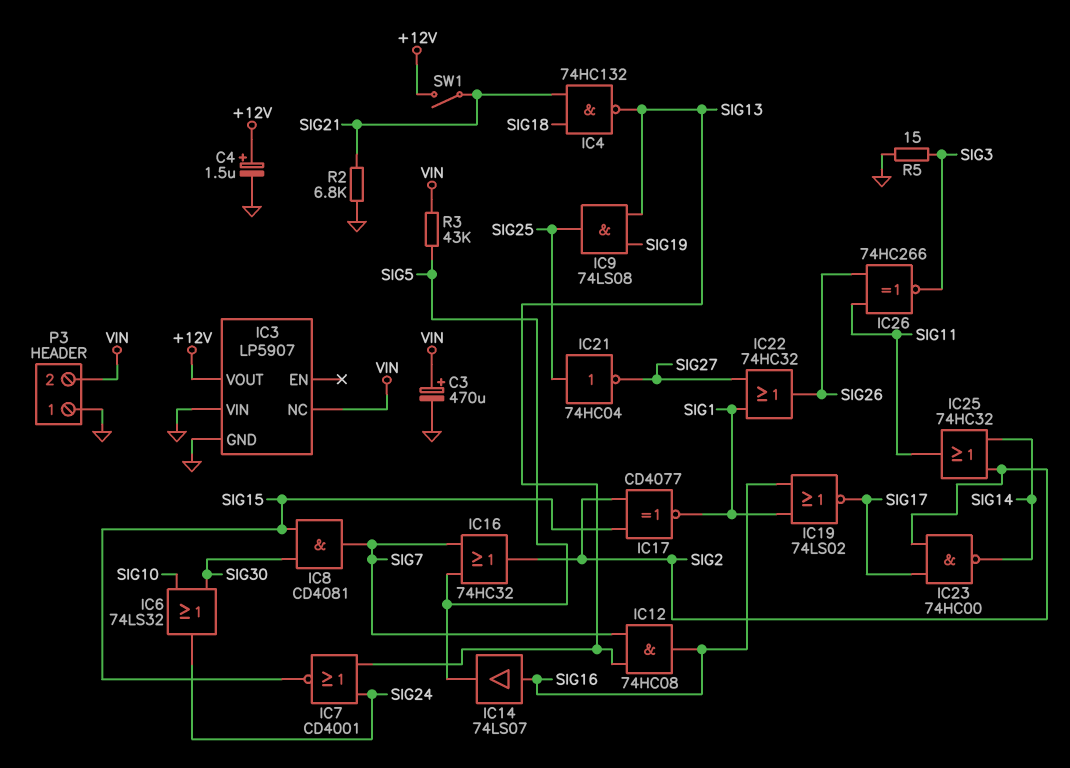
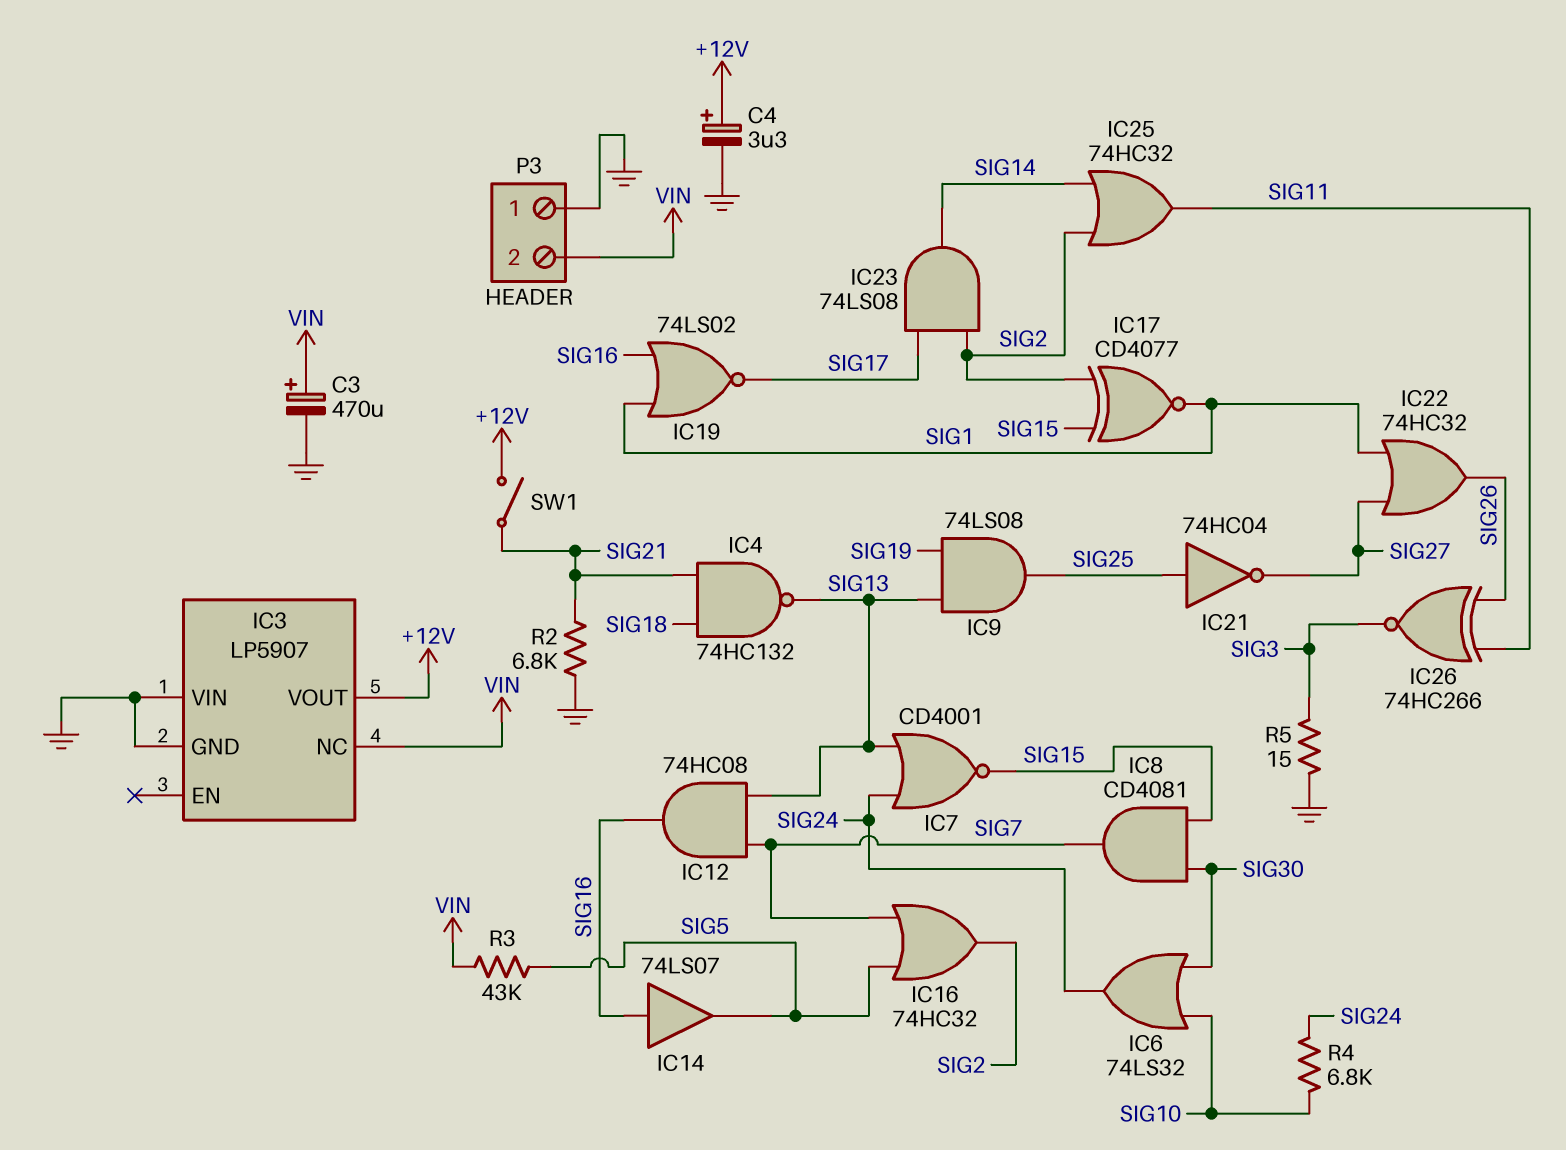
C4: 1.5uF (plus +12V, minus GND) -> 3.3uF (plus +12V, minus GND)
IC23: NAND 74HC00 (in SIG2, in SIG17, out SIG14) -> AND 74LS08 (in SIG2, in SIG17, out SIG14)
R4: none -> 6.8k (SIG10, SIG24)

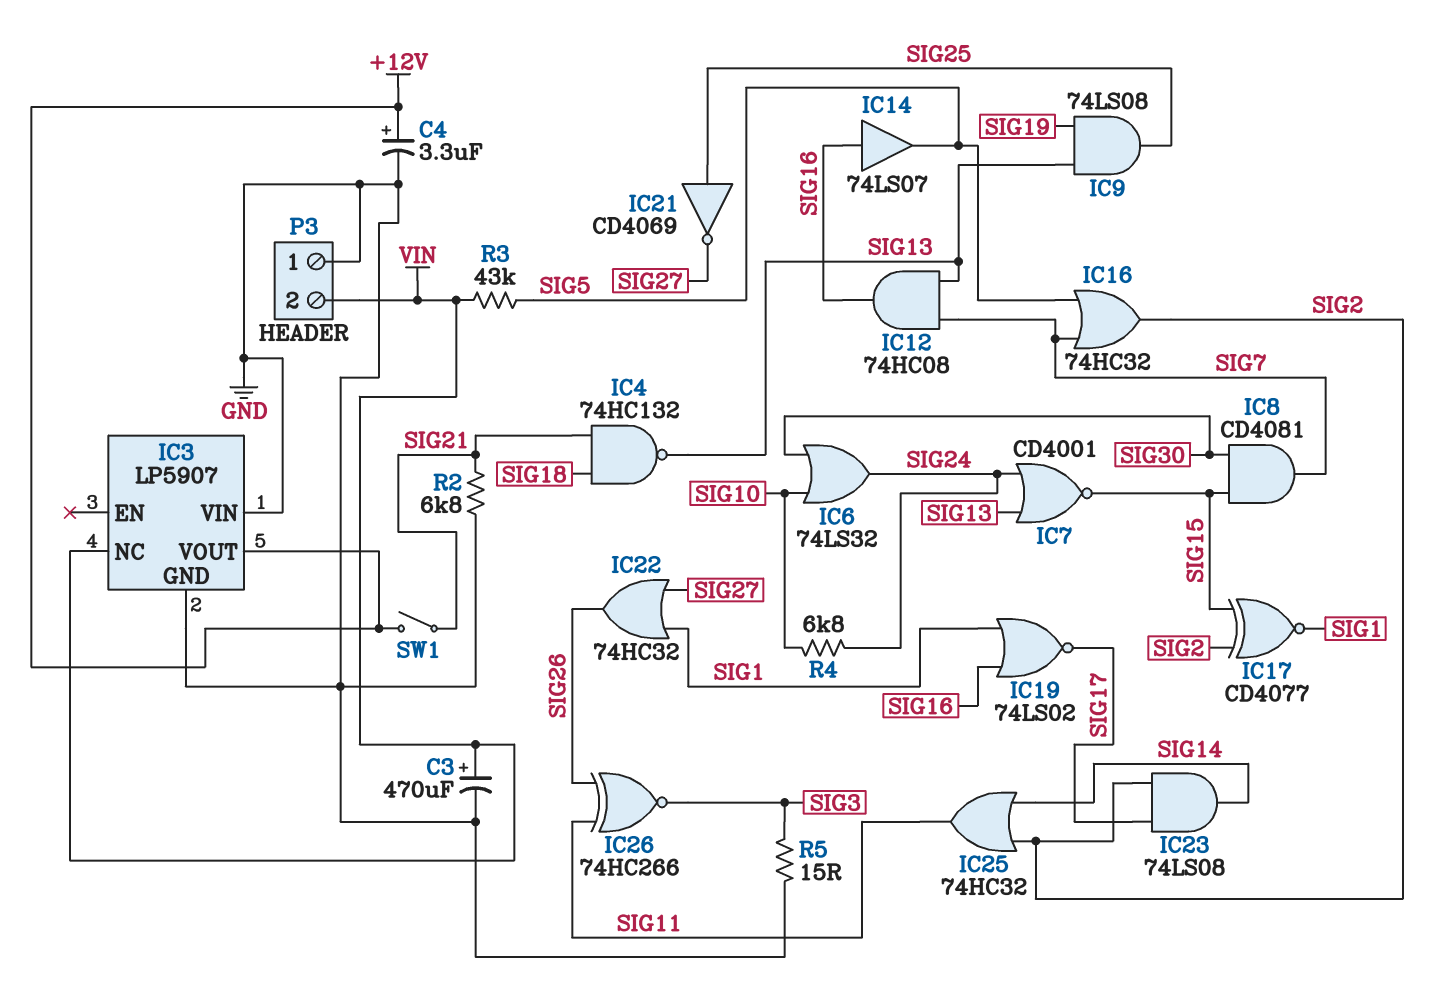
IC21: NOT 74HC04 (in SIG25, out SIG27) -> NOT CD4069 (in SIG25, out SIG27)

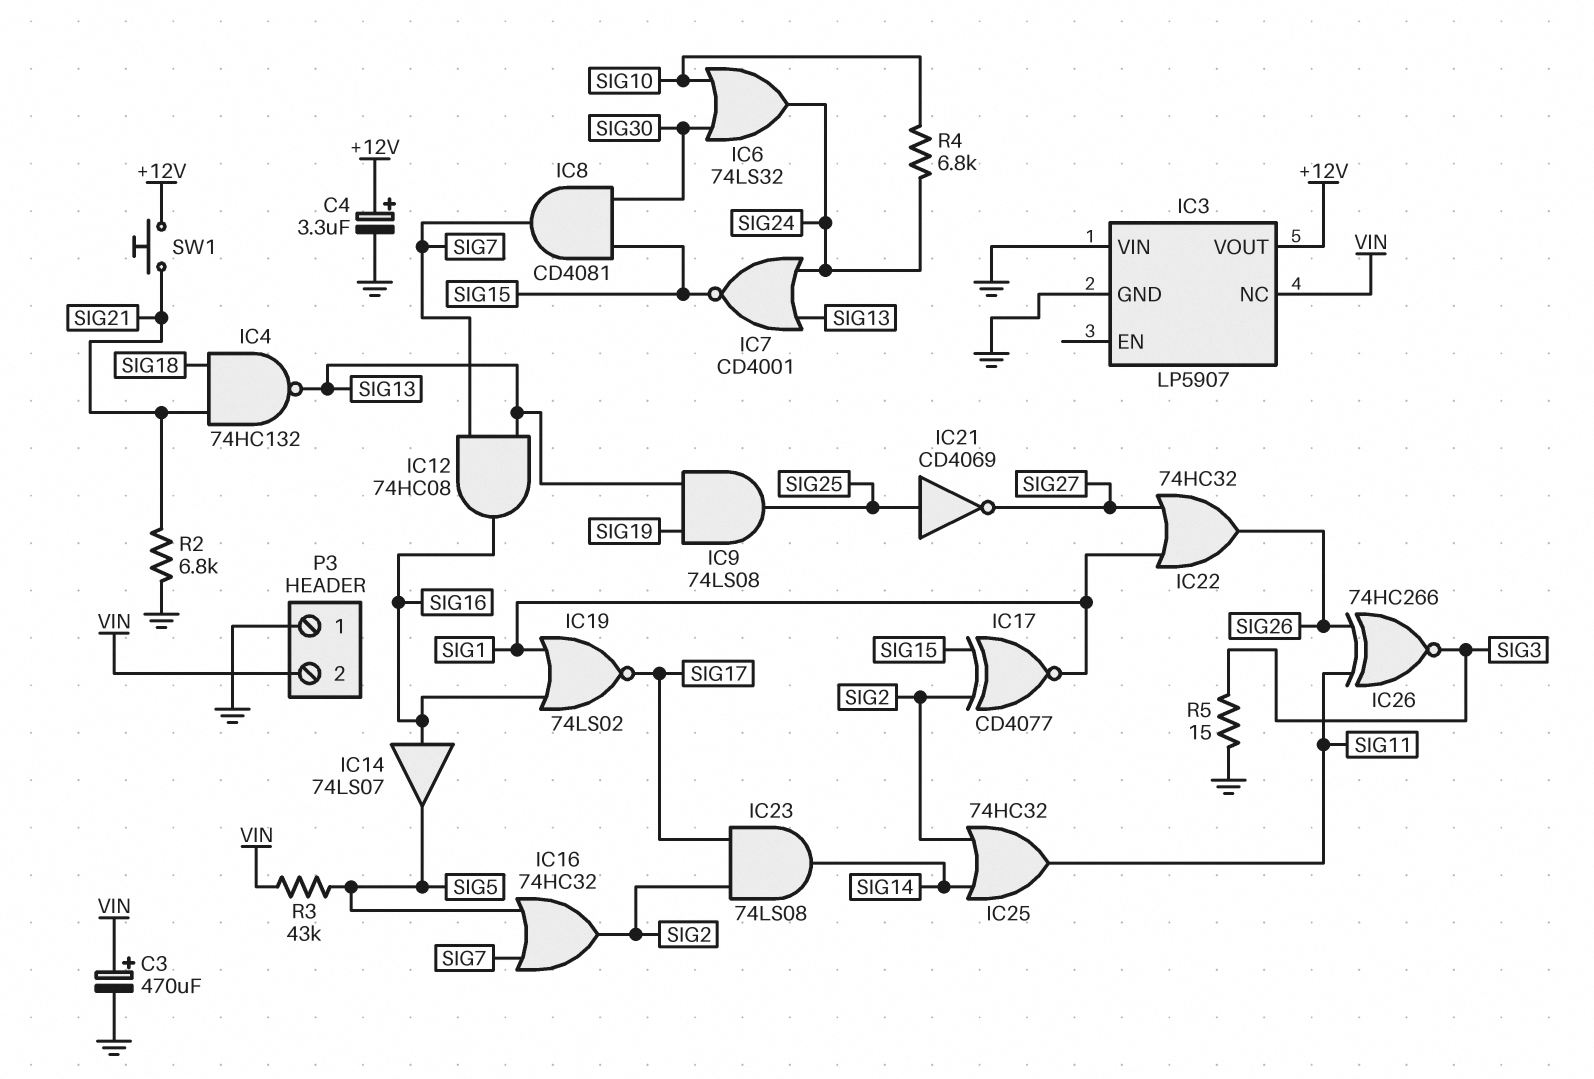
SW1: switch (+12V, SIG21) -> button (+12V, SIG21)

